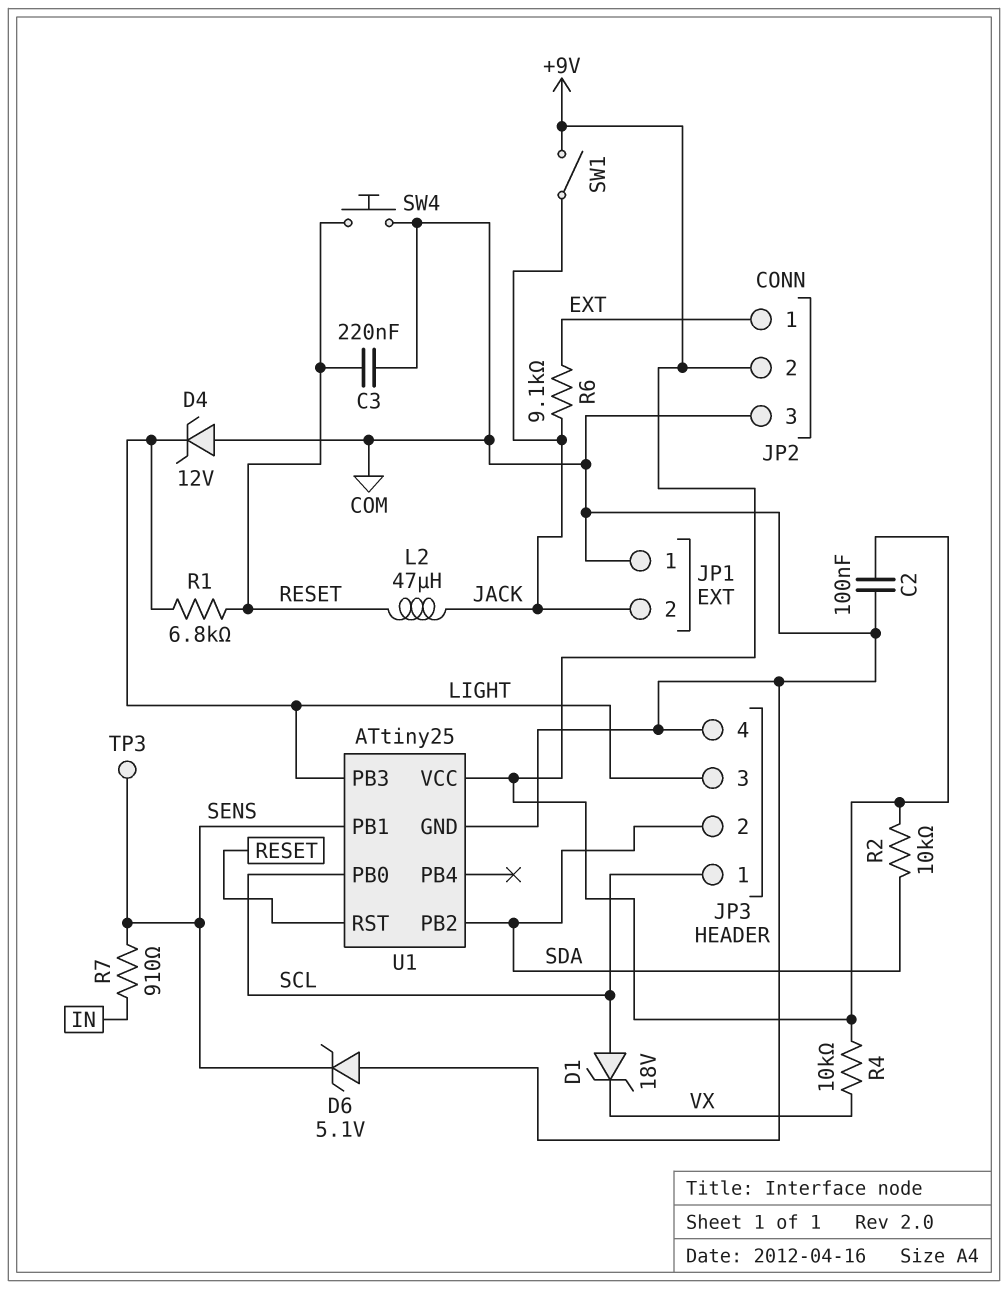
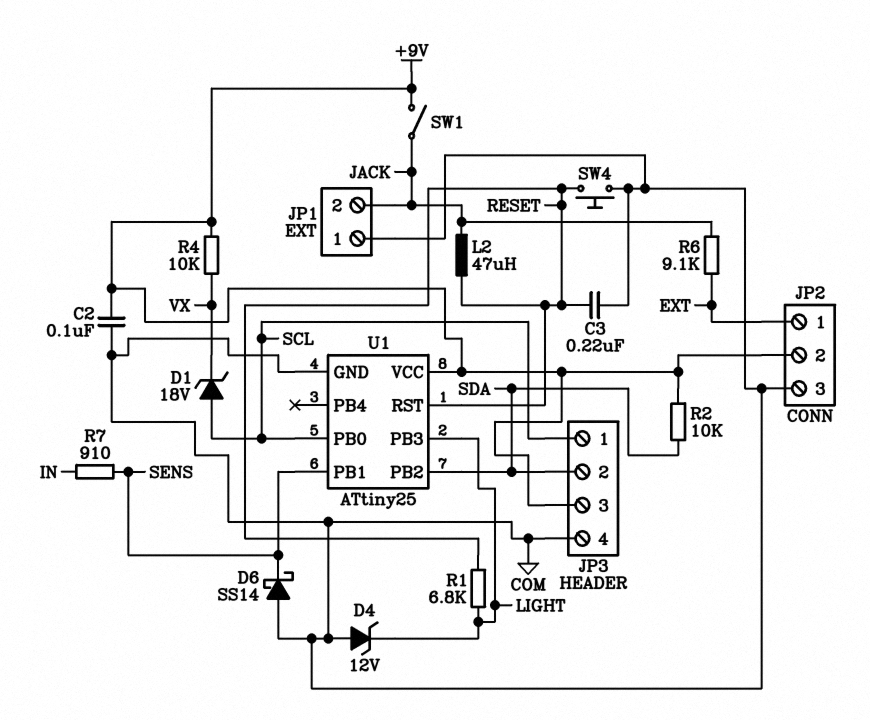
D6: zener 5.1V (A COM, K SENS) -> schottky SS14 (A COM, K SENS)
JP3 pin 3: LIGHT -> +9V
TP3: test point (SENS) -> none

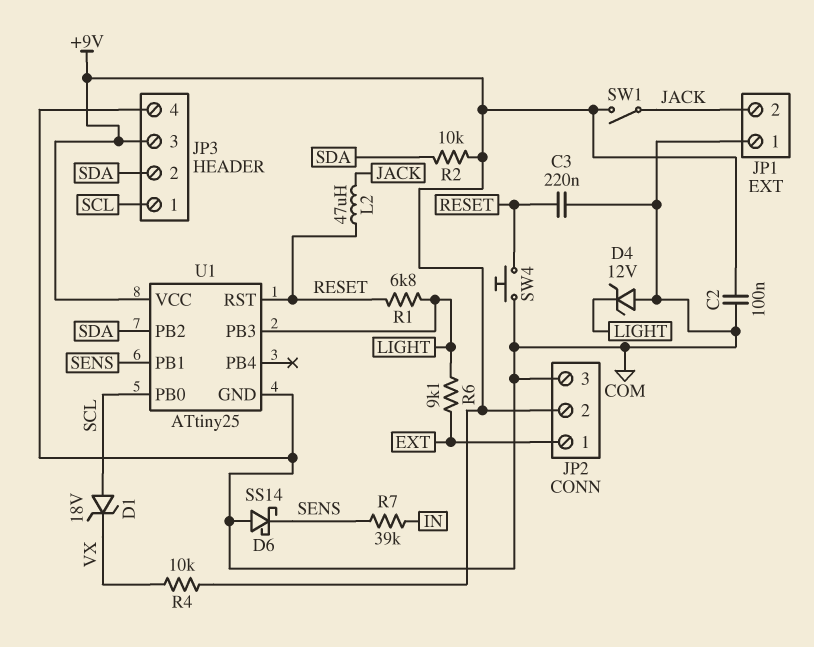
R6: 9.1k (EXT, JACK) -> 9.1k (EXT, LIGHT)
R7: 910 (IN, SENS) -> 39k (IN, SENS)

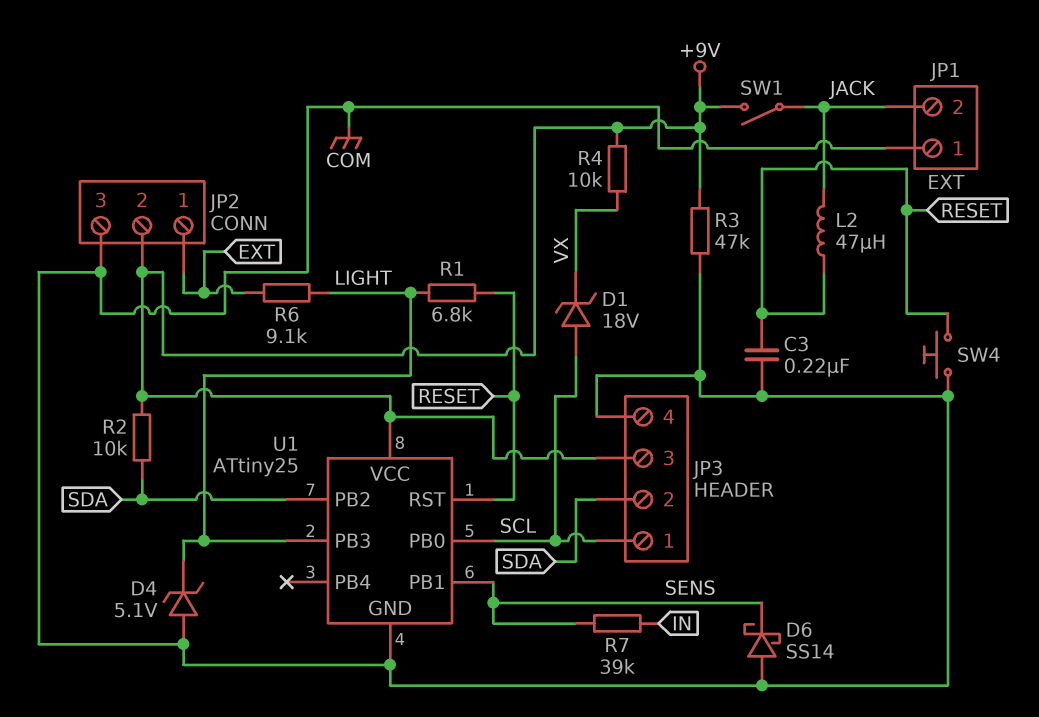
C2: 100nF (+9V, COM) -> none
D4: zener 12V (A COM, K LIGHT) -> zener 5.1V (A COM, K LIGHT)
R3: none -> 47k (+9V, COM)

